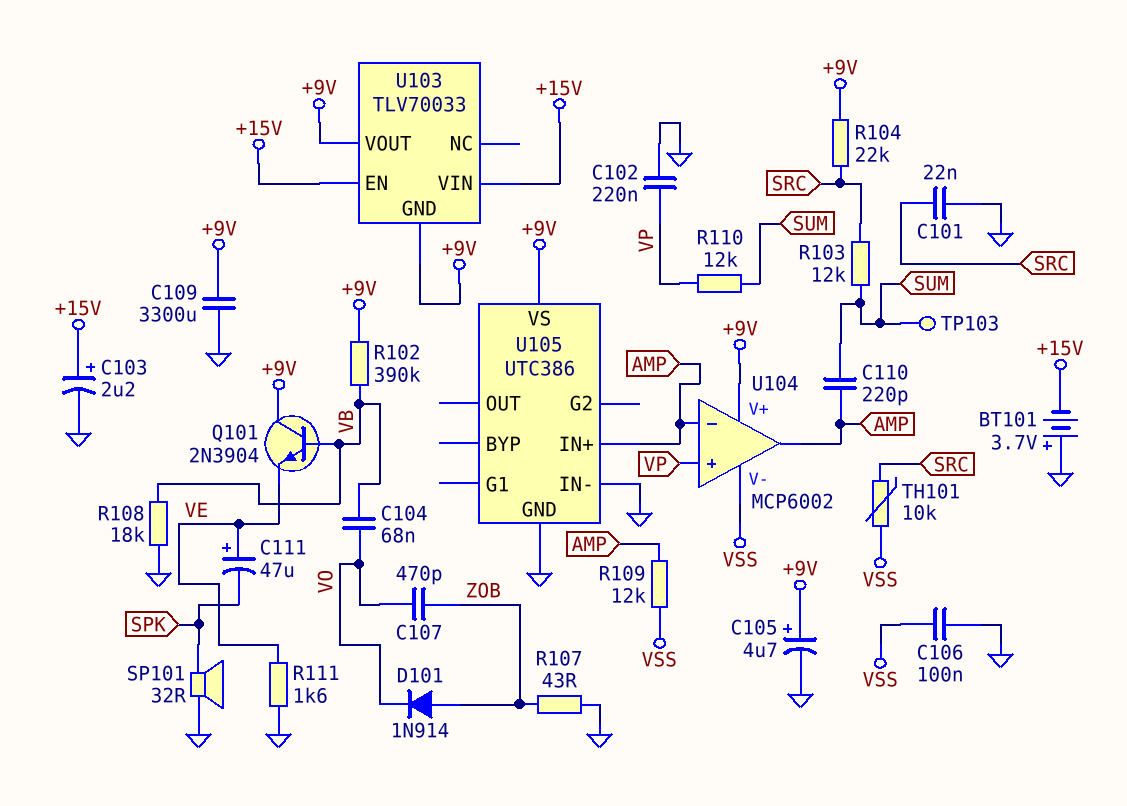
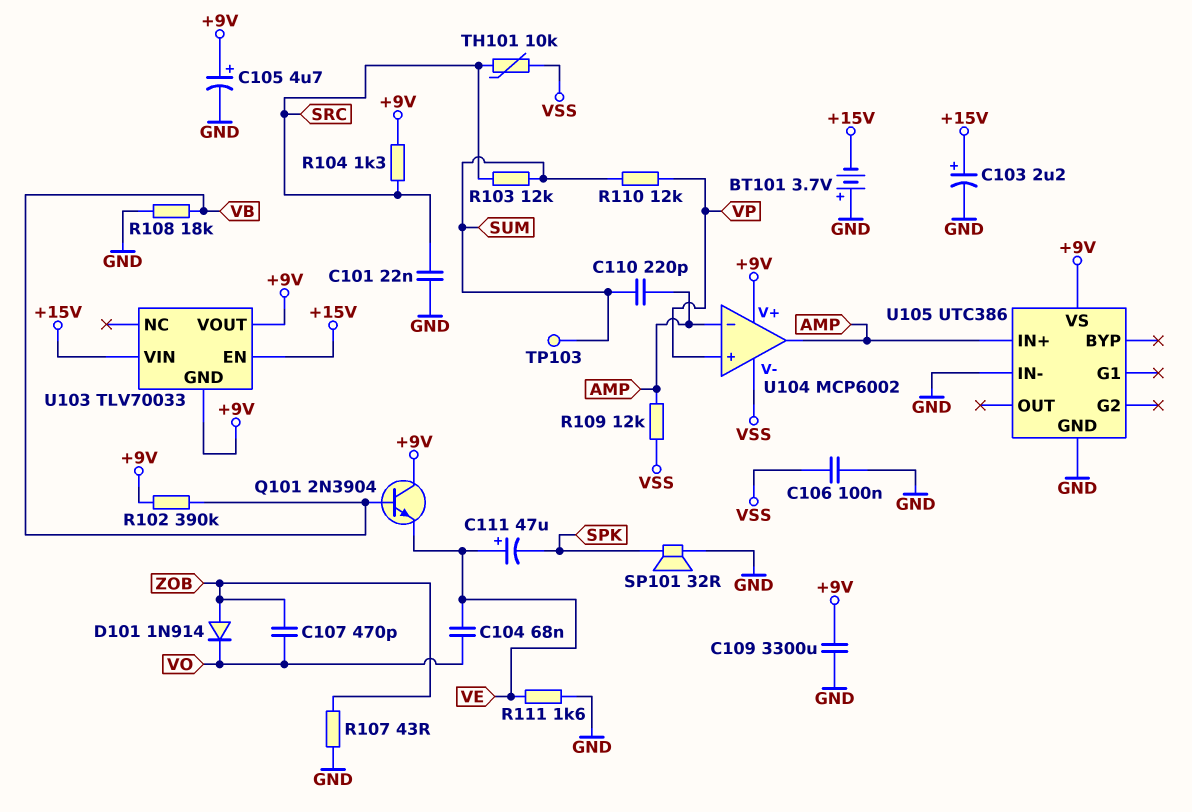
C102: 220nF (GND, VP) -> none
C104: 68nF (VB, VO) -> 68nF (VE, VO)
R104: 22k (+9V, SRC) -> 1.3k (+9V, SRC)

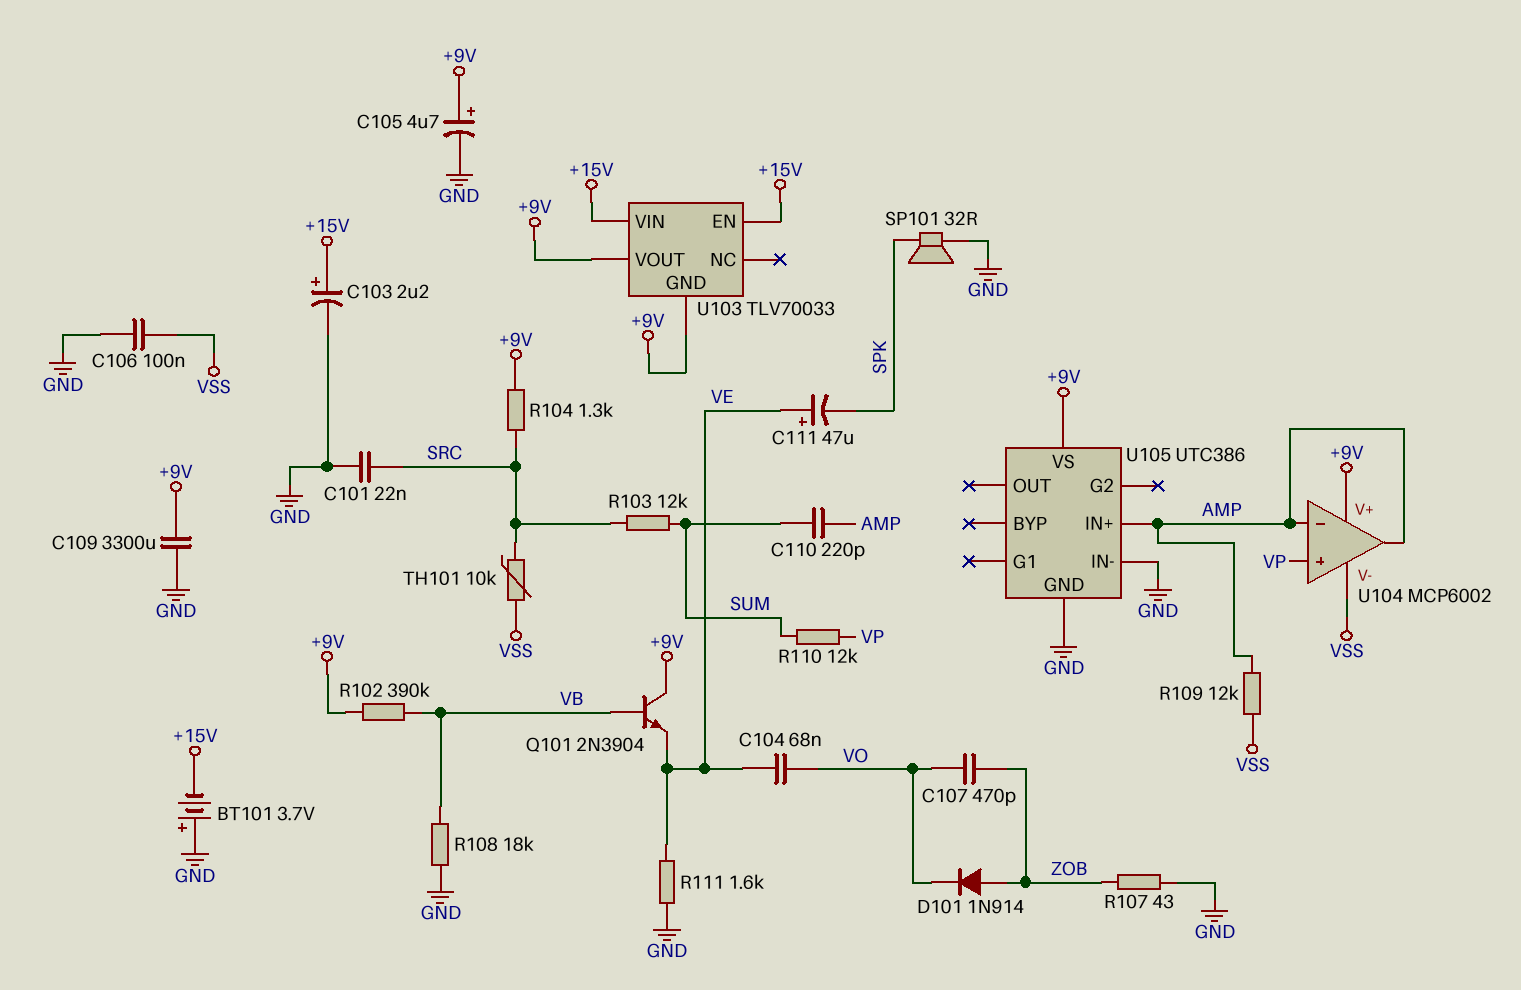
TP103: test point (SUM) -> none

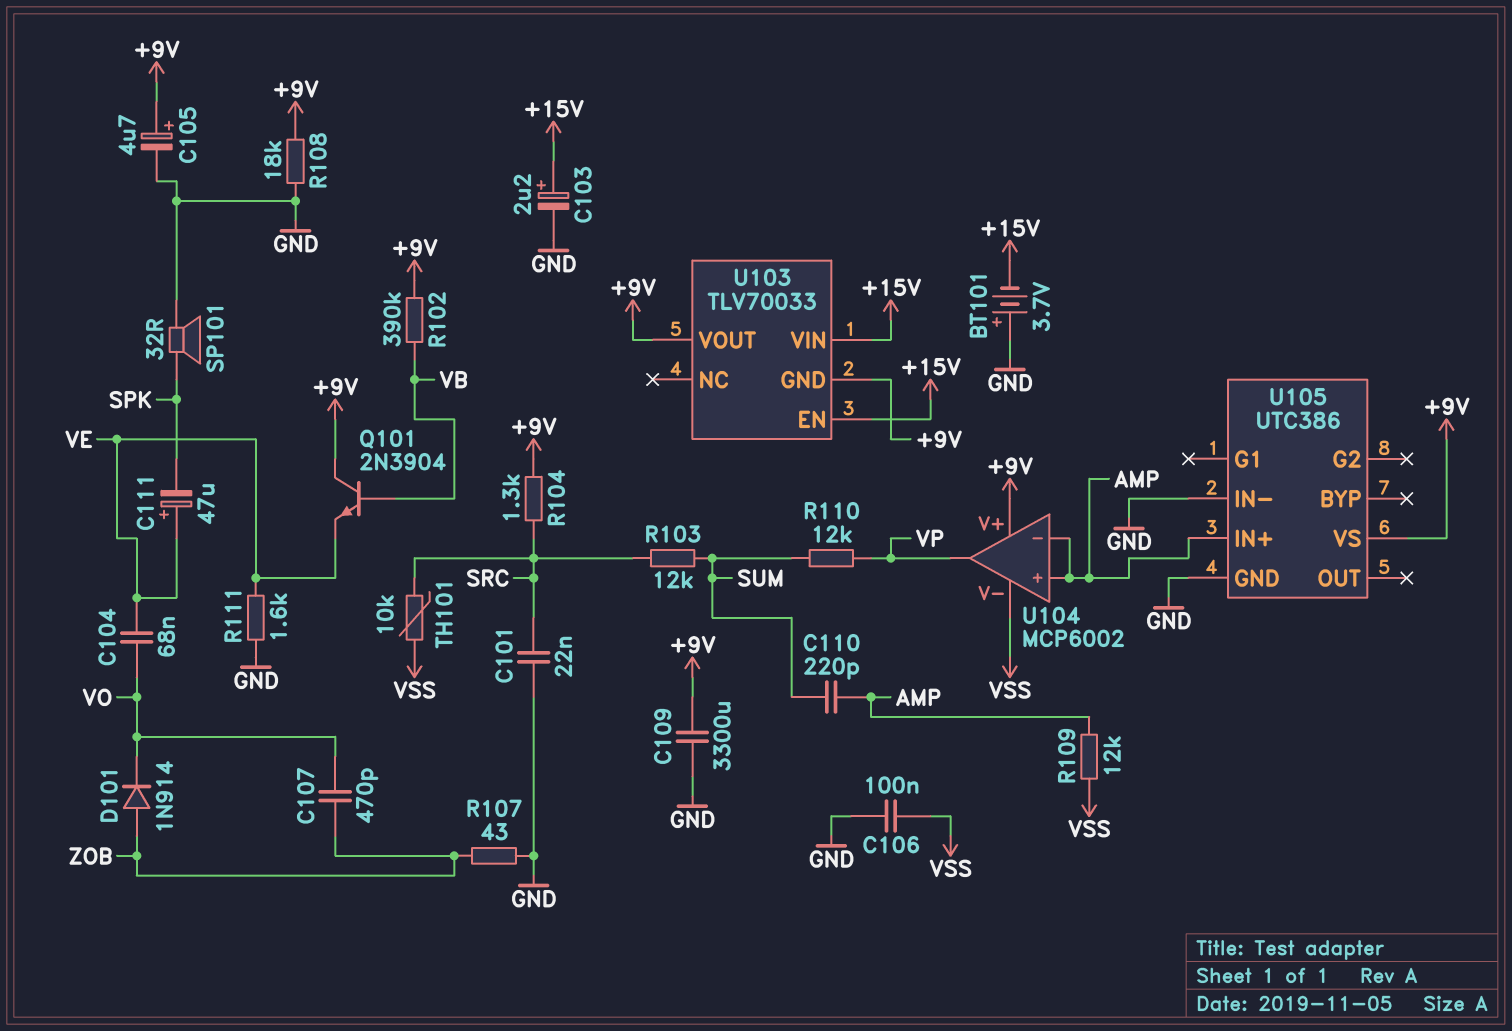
R108: 18k (GND, VB) -> 18k (+9V, GND)
U104 pin in+: VP -> AMP
U104 pin out: AMP -> VP

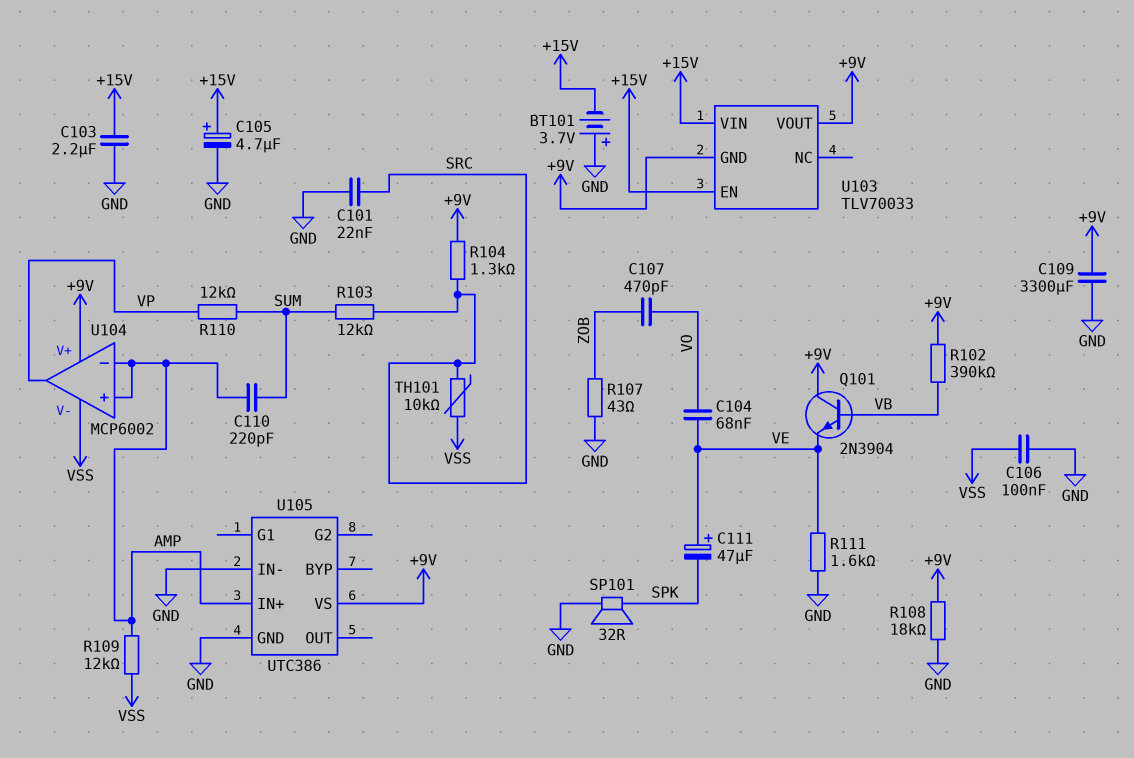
C103: 2.2uF (plus +15V, minus GND) -> 2.2uF (+15V, GND)
C105: 4.7uF (plus +9V, minus GND) -> 4.7uF (plus +15V, minus GND)
D101: diode 1N914 (A ZOB, K VO) -> none

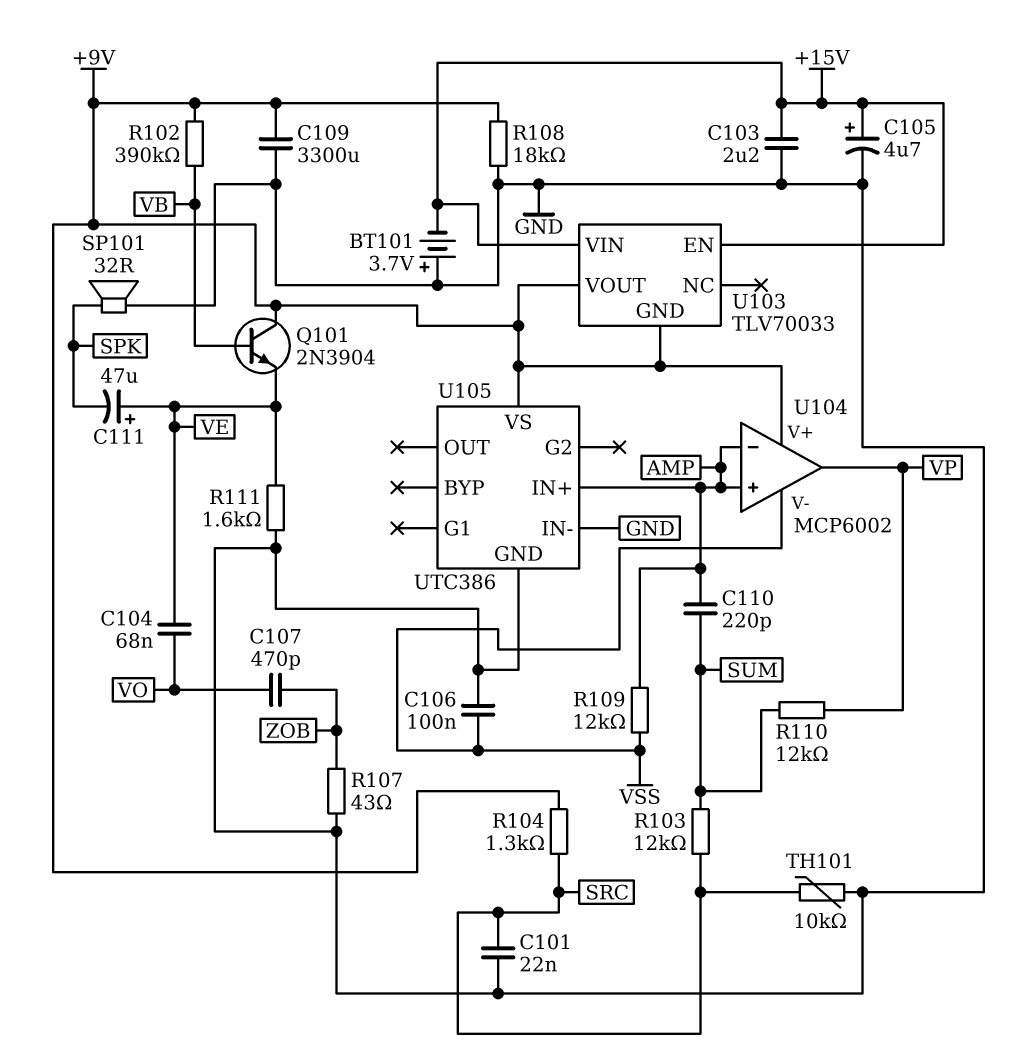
TH101: 10k (SRC, VSS) -> 10k (GND, SRC)

